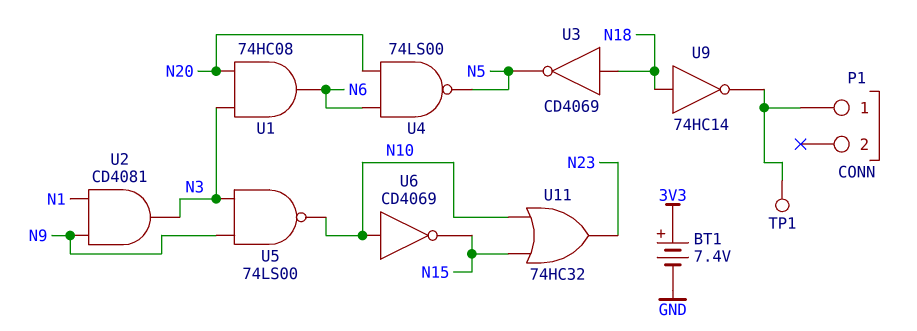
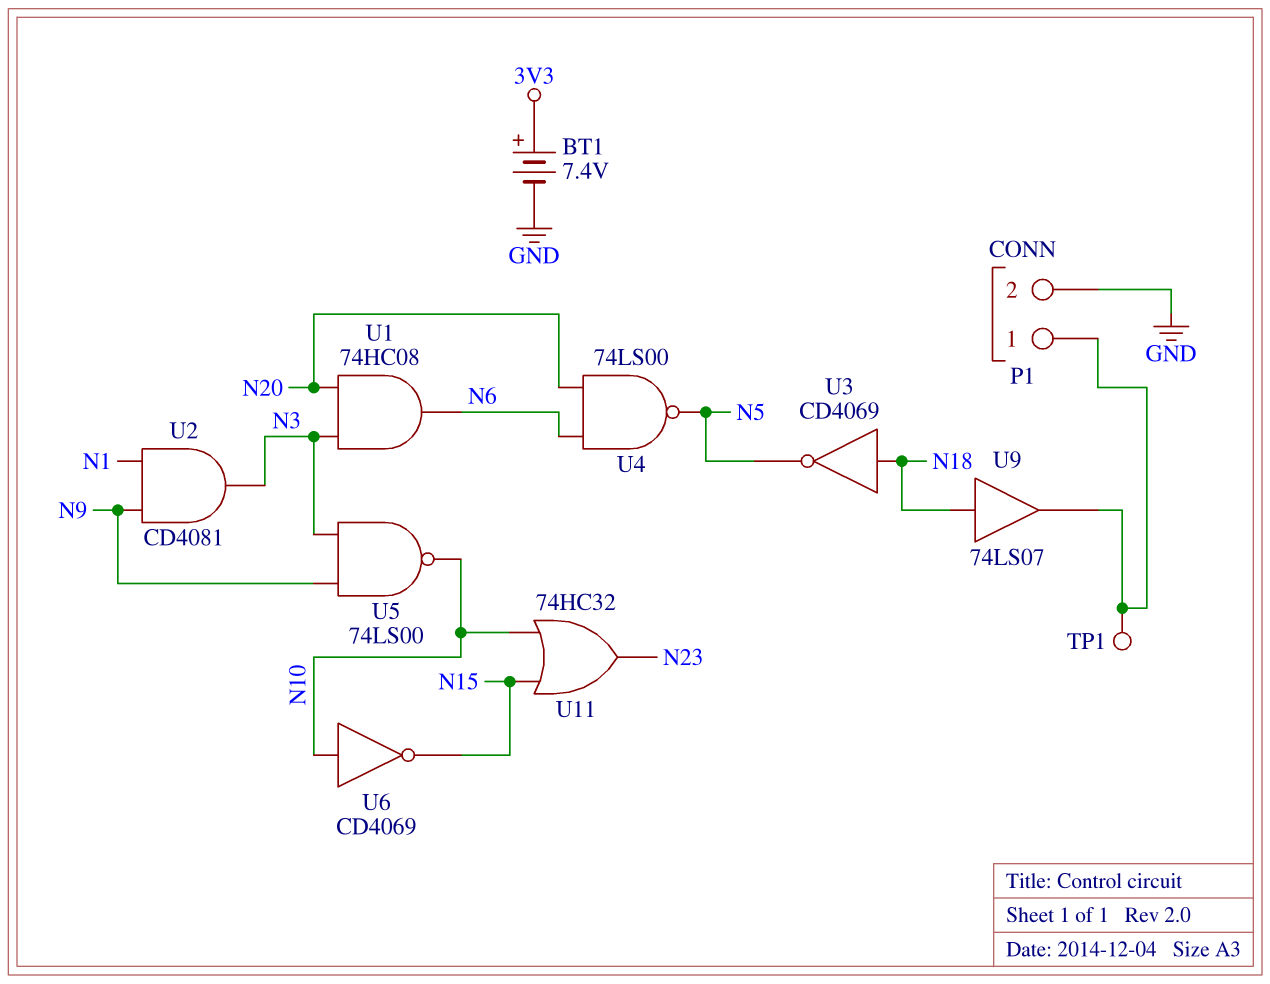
P1 pin 2: none -> GND
U9: NOT 74HC14 (in N18, out P1/1) -> buffer 74LS07 (in N18, out P1/1)

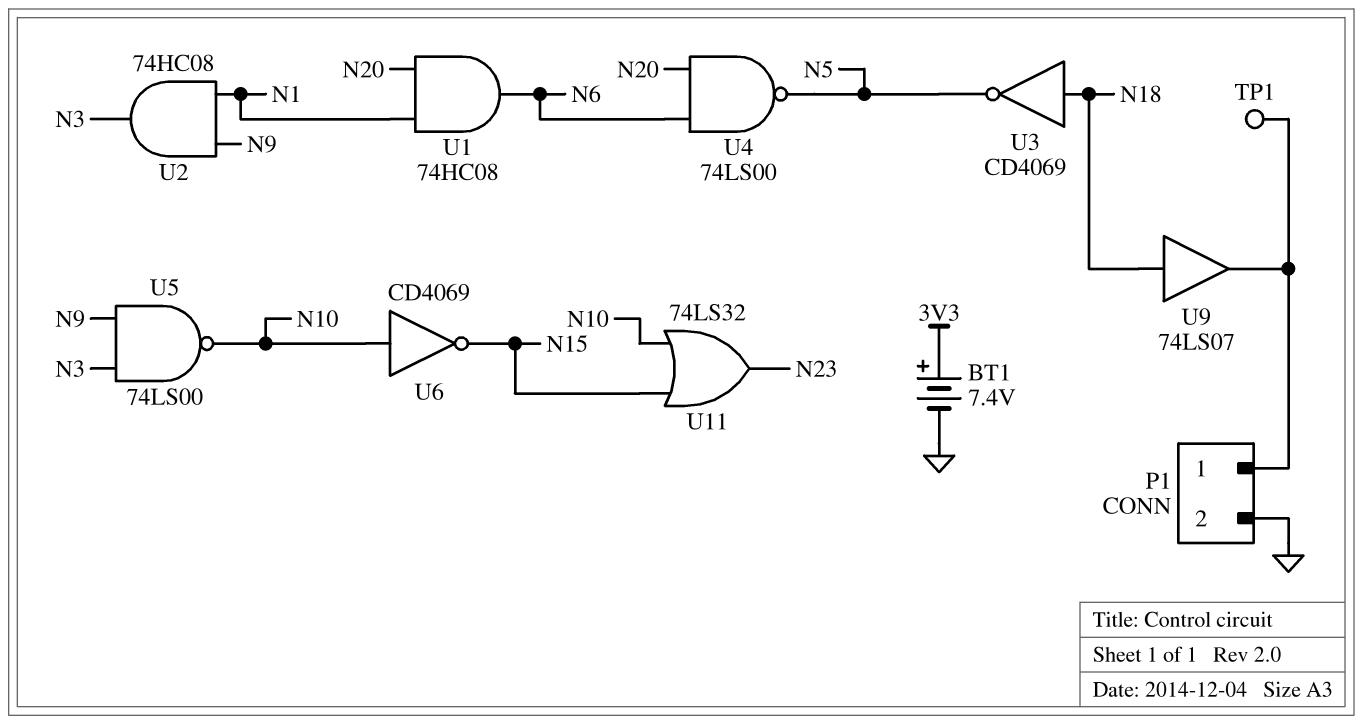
U1: AND 74HC08 (in N3, in N20, out N6) -> AND 74HC08 (in N1, in N20, out N6)
U2: AND CD4081 (in N1, in N9, out N3) -> AND 74HC08 (in N1, in N9, out N3)
U11: OR 74HC32 (in N10, in N15, out N23) -> OR 74LS32 (in N10, in N15, out N23)

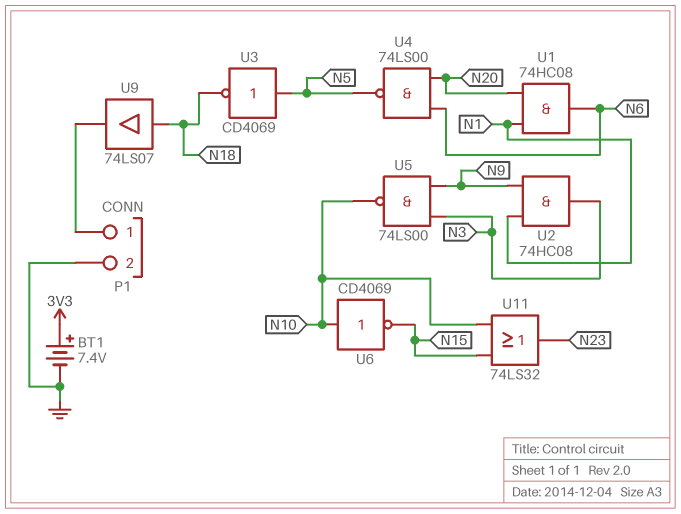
TP1: test point (P1/1) -> none
U3: NOT CD4069 (in N18, out N5) -> NOT CD4069 (in N5, out N18)

